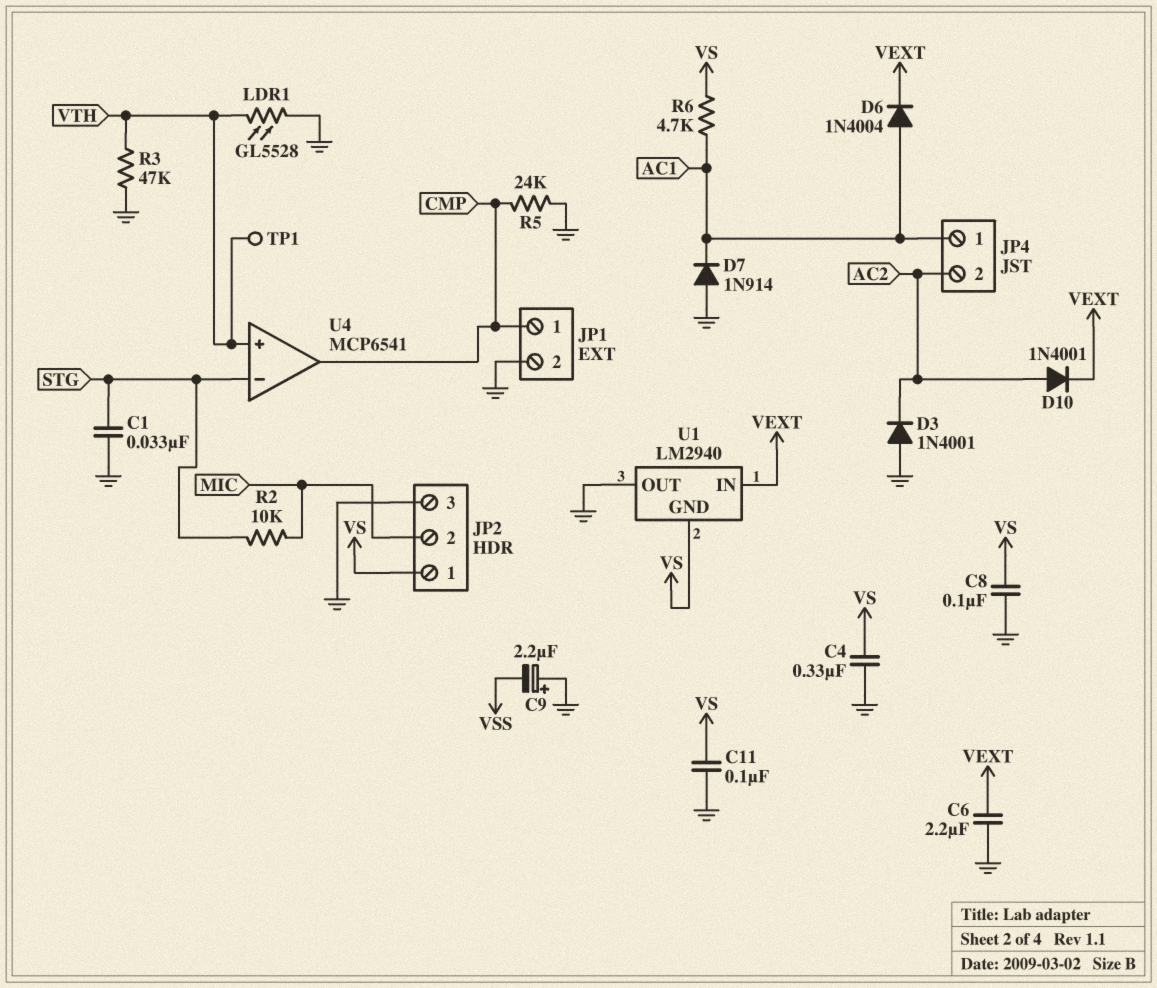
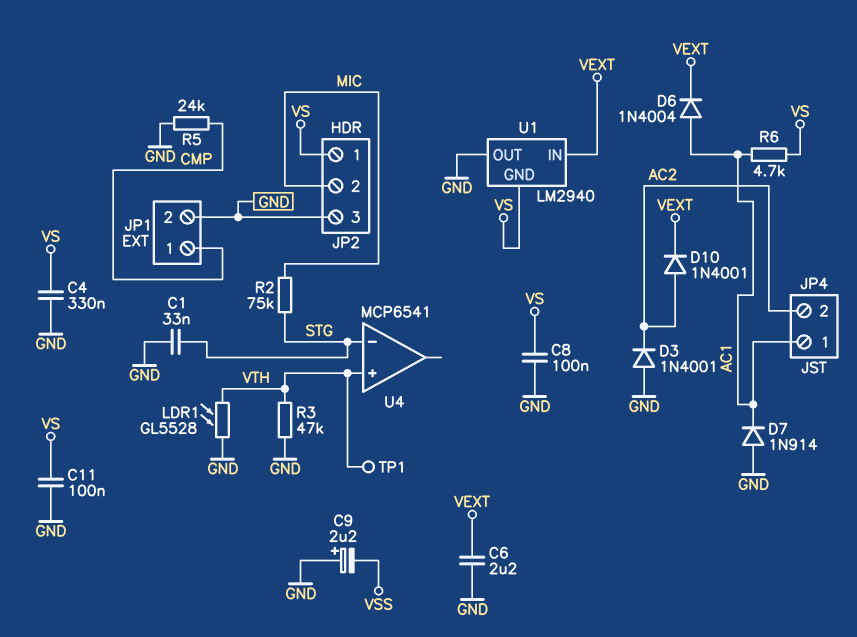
R2: 10k (MIC, STG) -> 75k (MIC, STG)
U4 pin out: CMP -> none

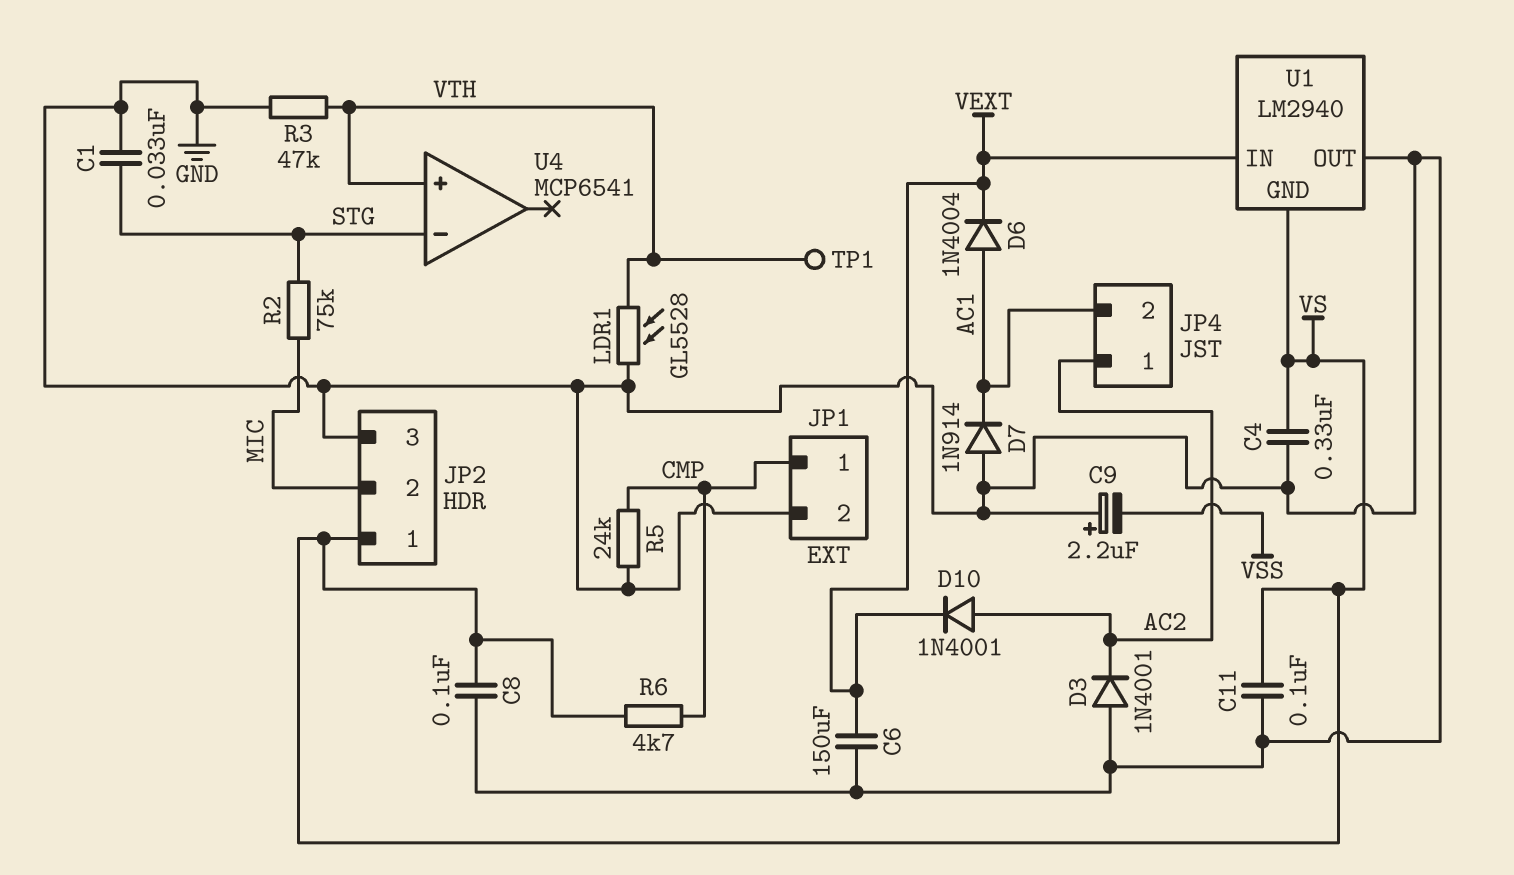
C6: 2.2uF (GND, VEXT) -> 150uF (GND, VEXT)
JP4 pin 1: AC1 -> AC2
JP4 pin 2: AC2 -> AC1
R6: 4.7k (AC1, VS) -> 4.7k (CMP, VS)

